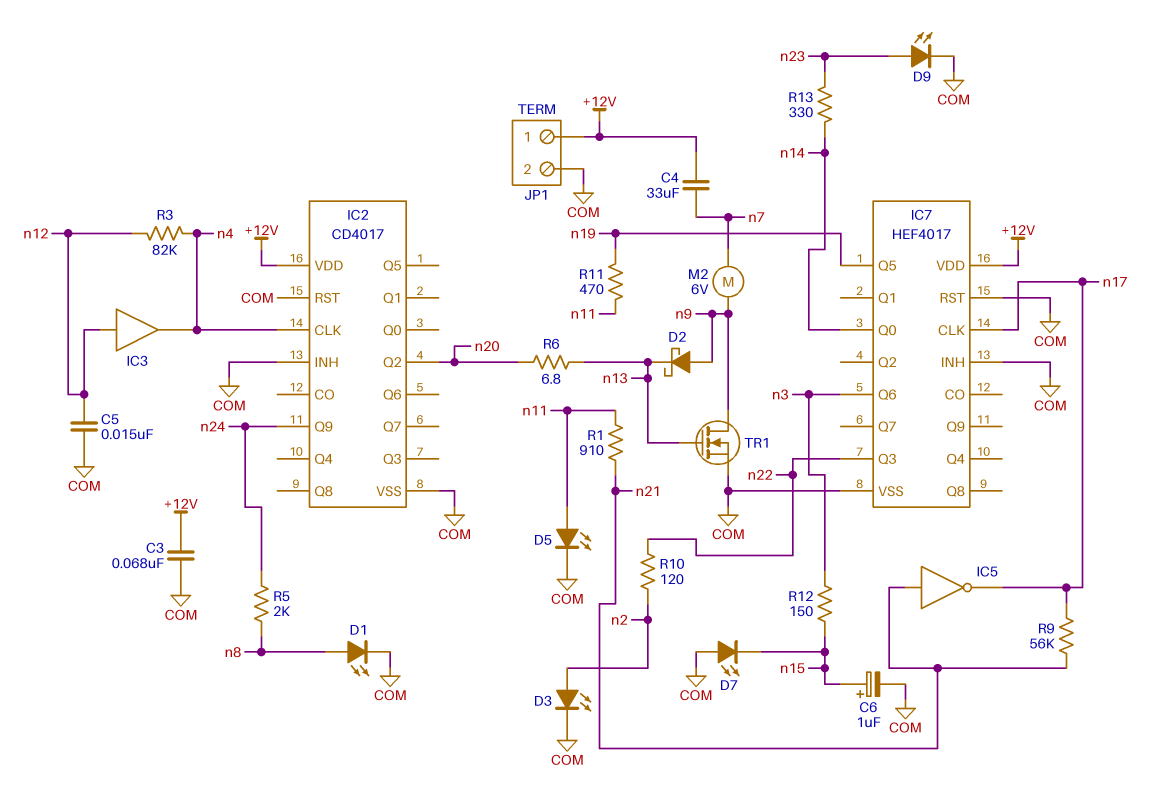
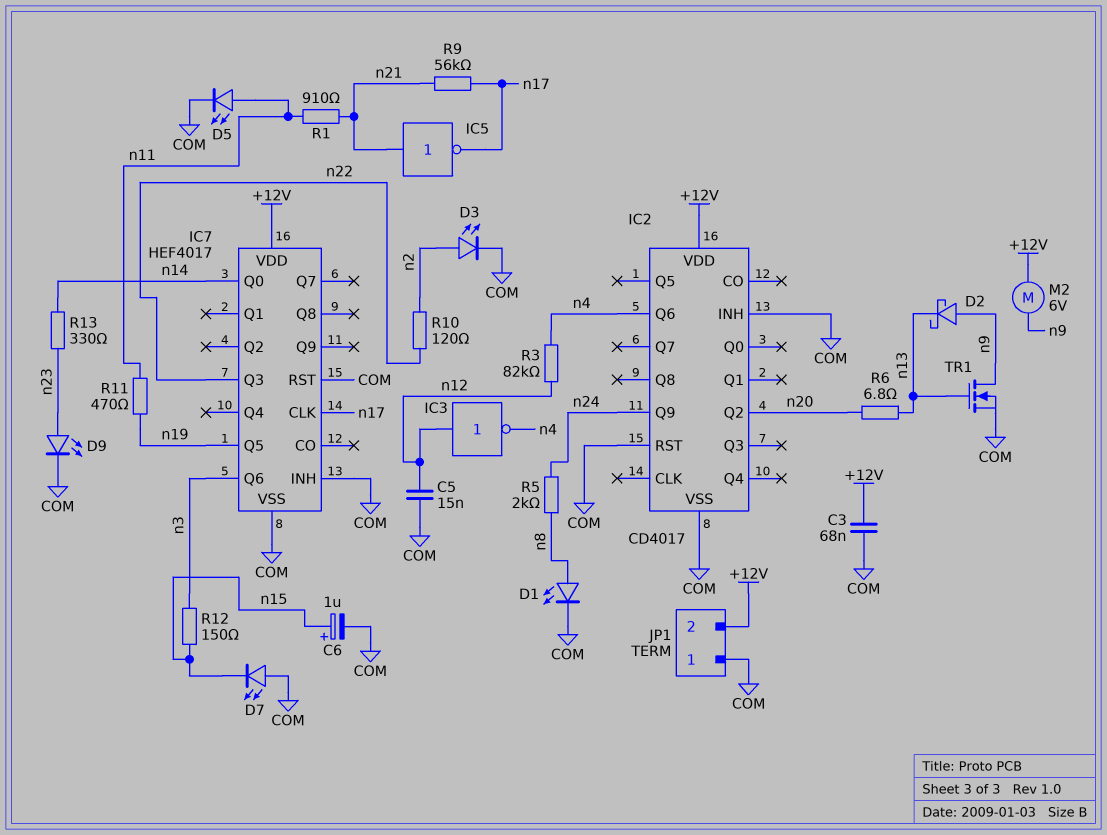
C4: 33uF (+12V, n7) -> none
IC2 pin CLK: n4 -> none
IC2 pin Q6: none -> n4
IC3: buffer (in n12, out n4) -> NOT (in n12, out n4)
JP1 pin 1: +12V -> COM
JP1 pin 2: COM -> +12V
M2: motor 6V (n7, n9) -> motor 6V (+12V, n9)

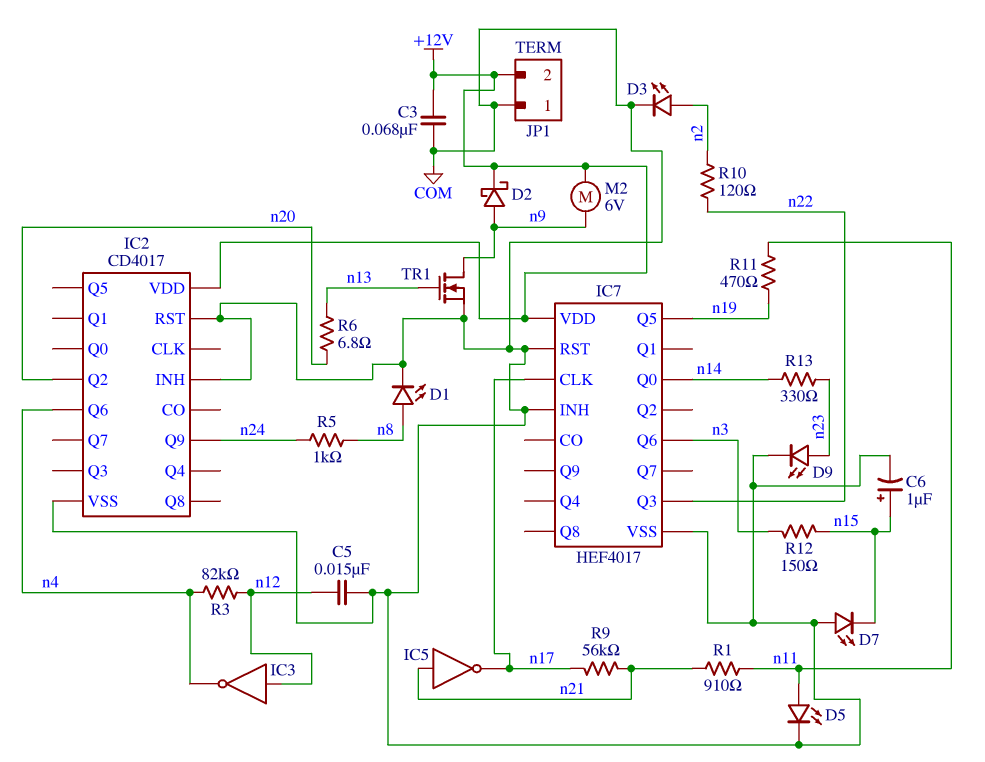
D2: schottky (A n9, K n13) -> schottky (A n9, K +12V)
R5: 2k (n8, n24) -> 1k (n8, n24)

